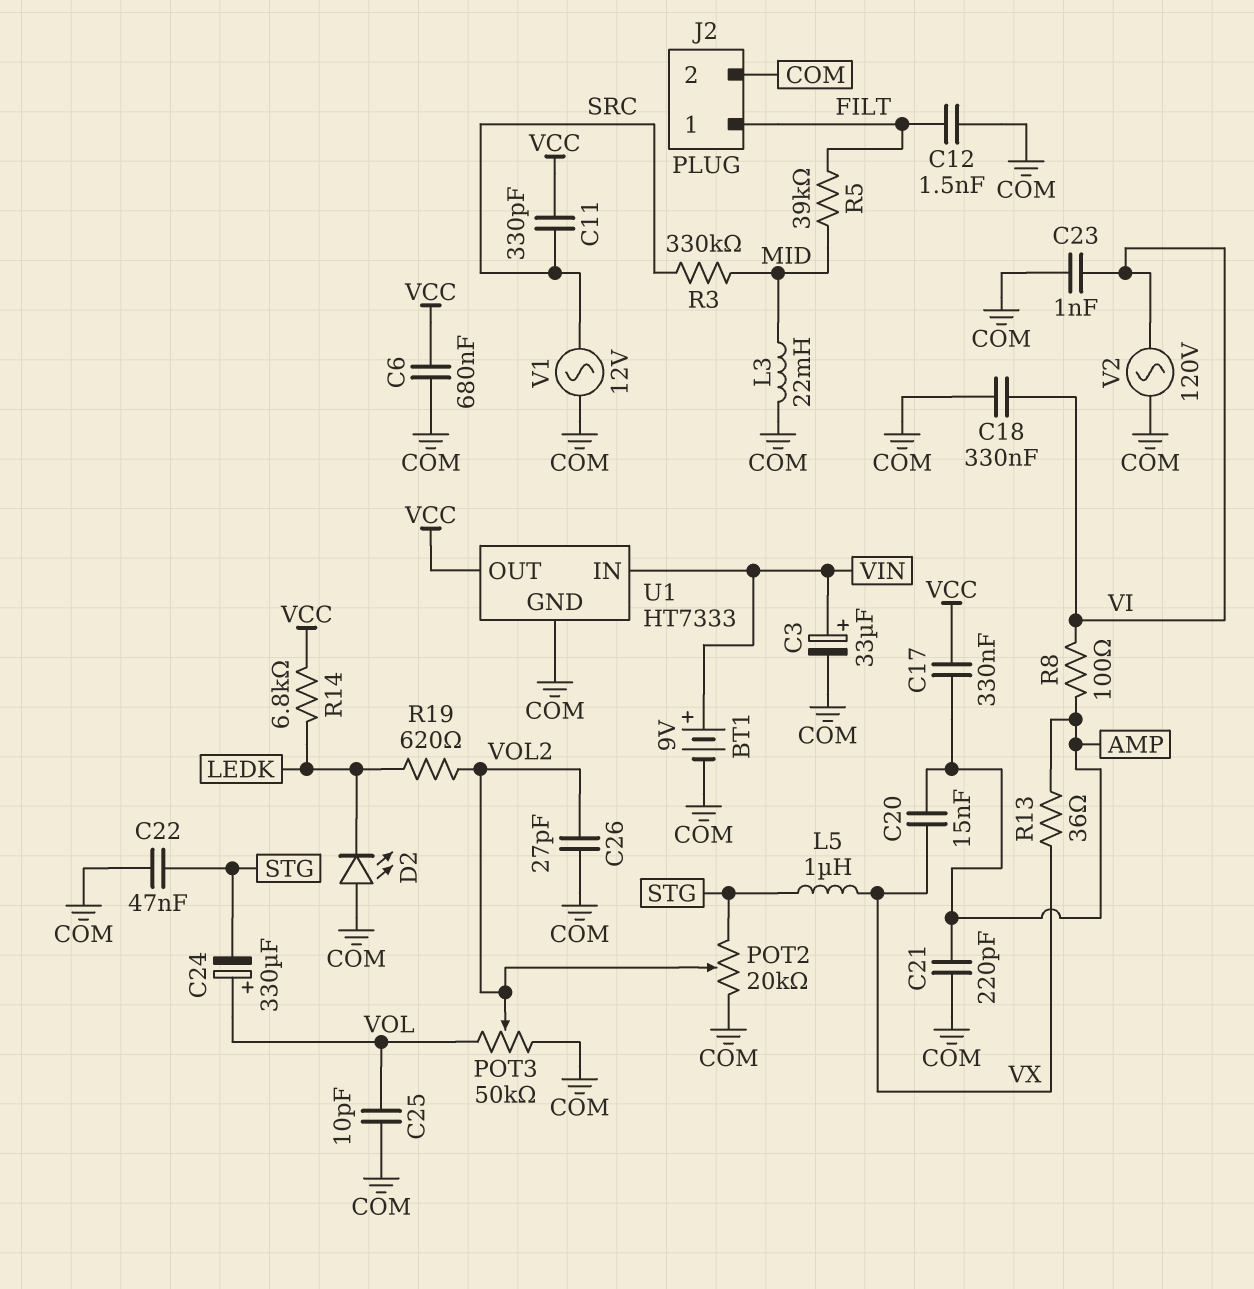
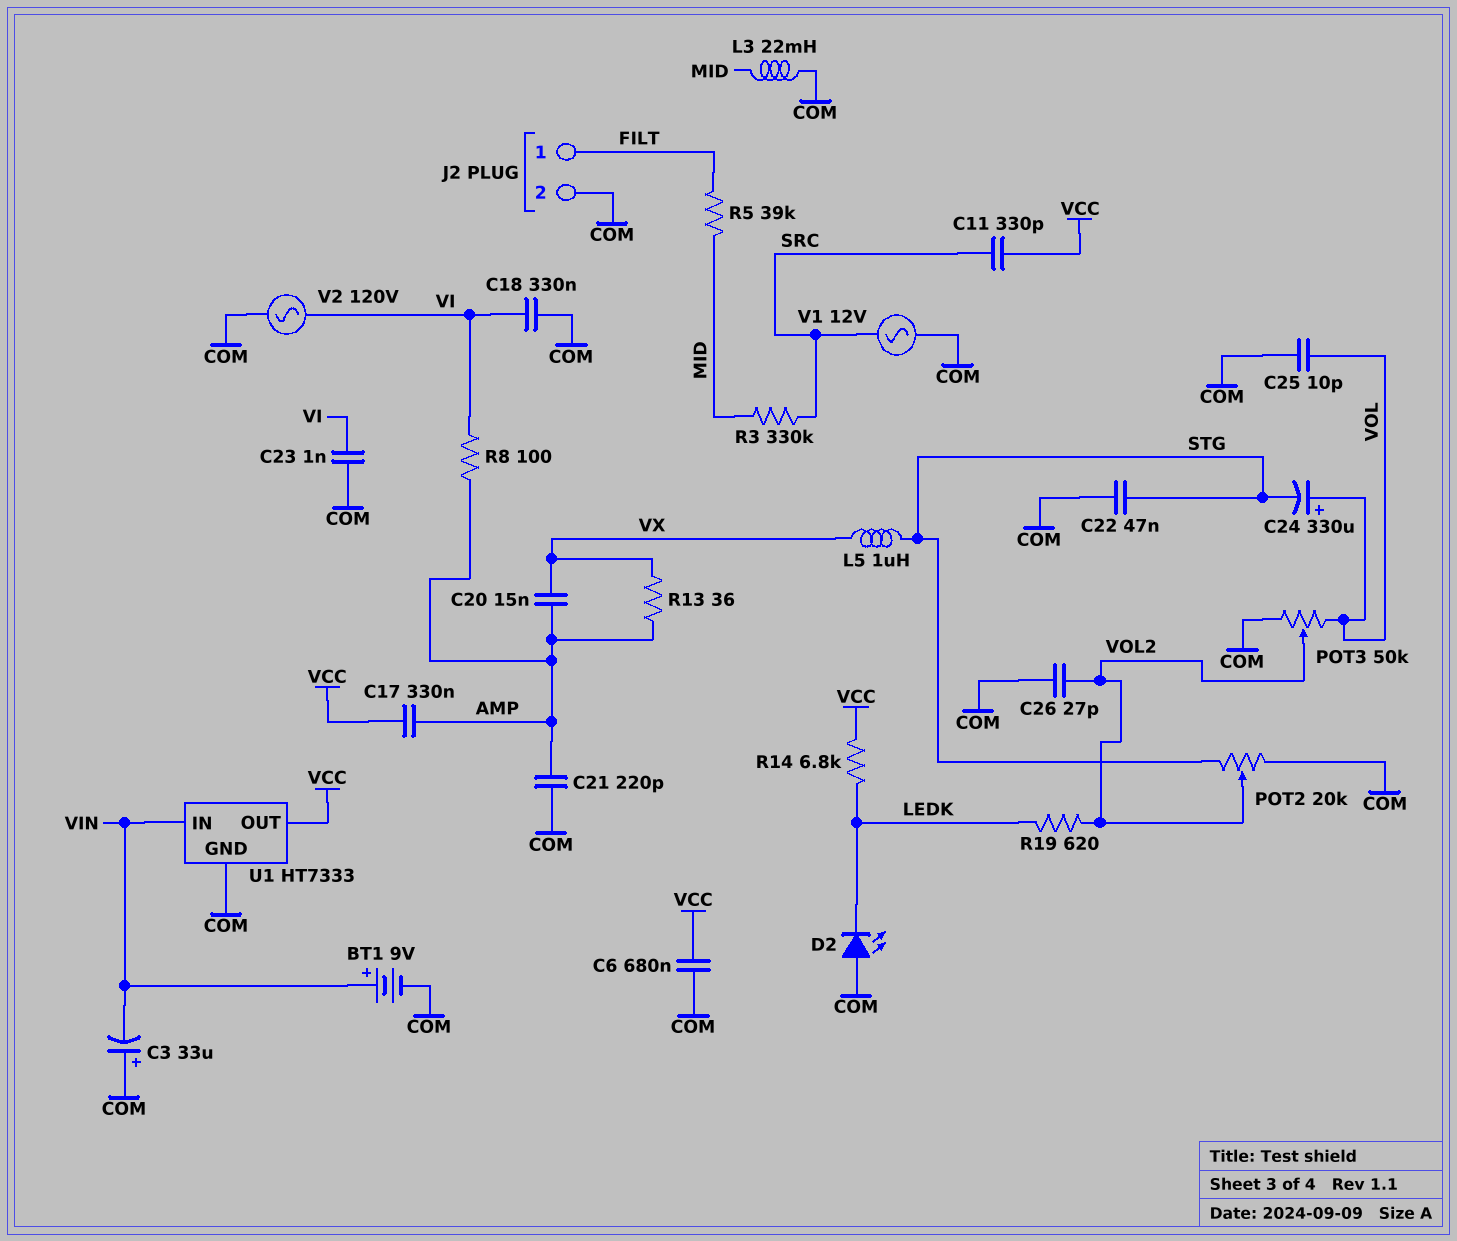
C3: 33uF (plus VIN, minus COM) -> 33uF (plus COM, minus VIN)
C12: 1.5nF (COM, FILT) -> none

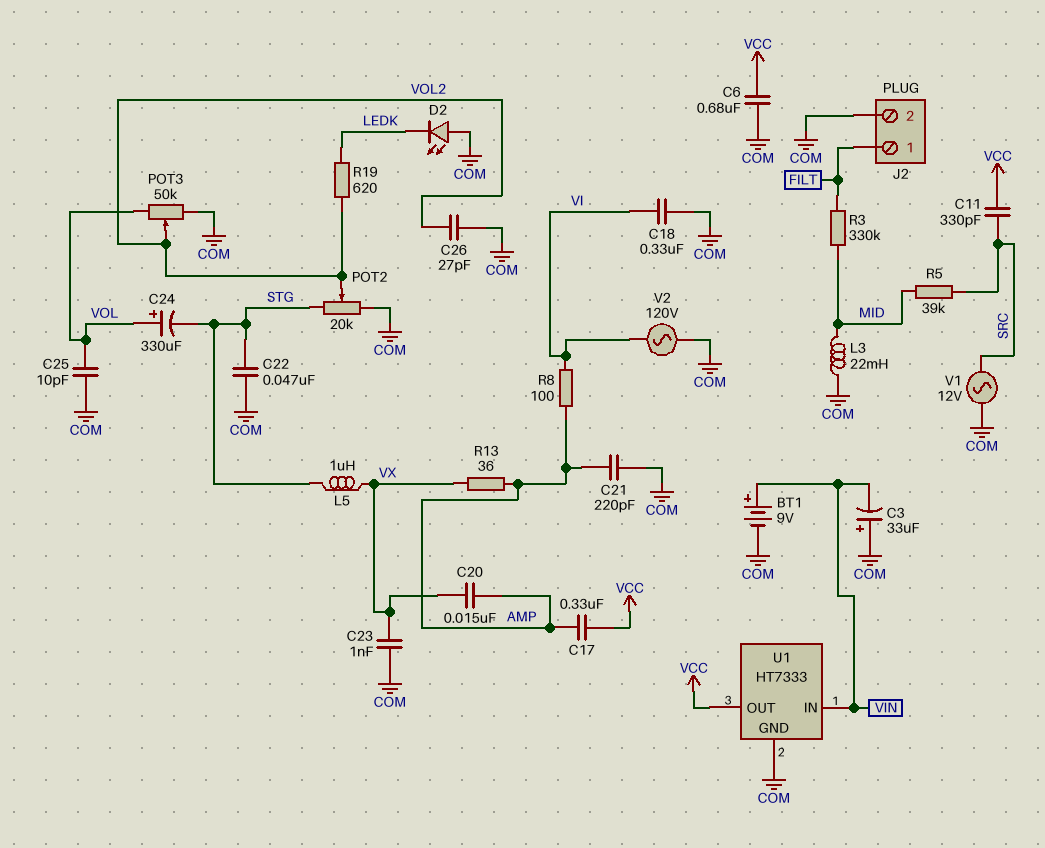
C23: 1nF (COM, VI) -> 1nF (COM, VX)
R3: 330k (MID, SRC) -> 330k (FILT, MID)
R5: 39k (FILT, MID) -> 39k (MID, SRC)
R14: 6.8k (LEDK, VCC) -> none

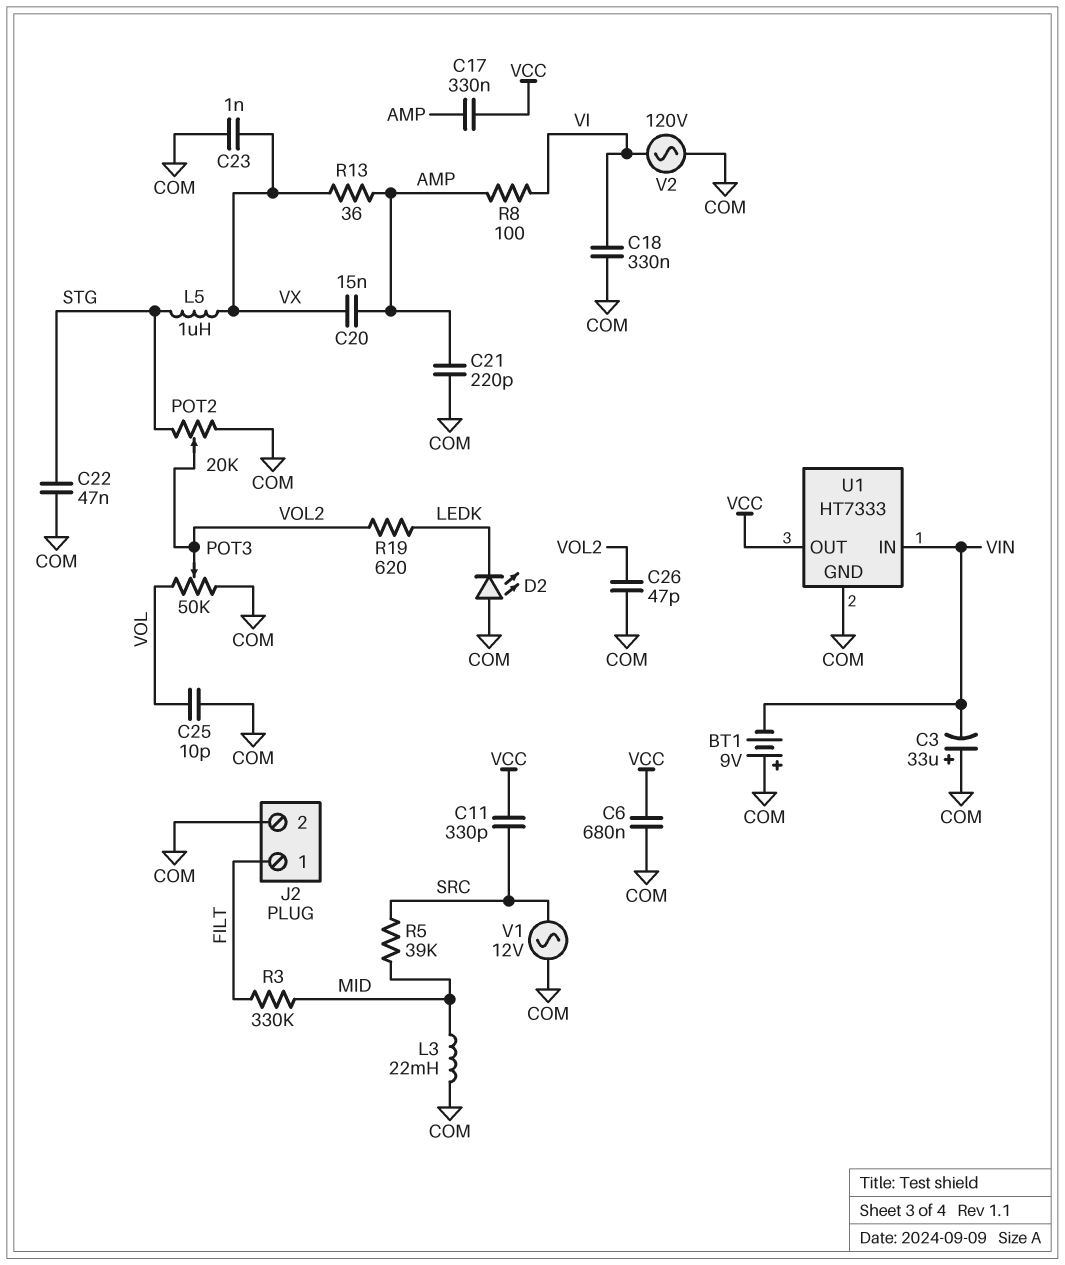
BT1: 9V (plus VIN, minus COM) -> 9V (plus COM, minus VIN)
C24: 330uF (plus VOL, minus STG) -> none
C26: 27pF (COM, VOL2) -> 47pF (COM, VOL2)

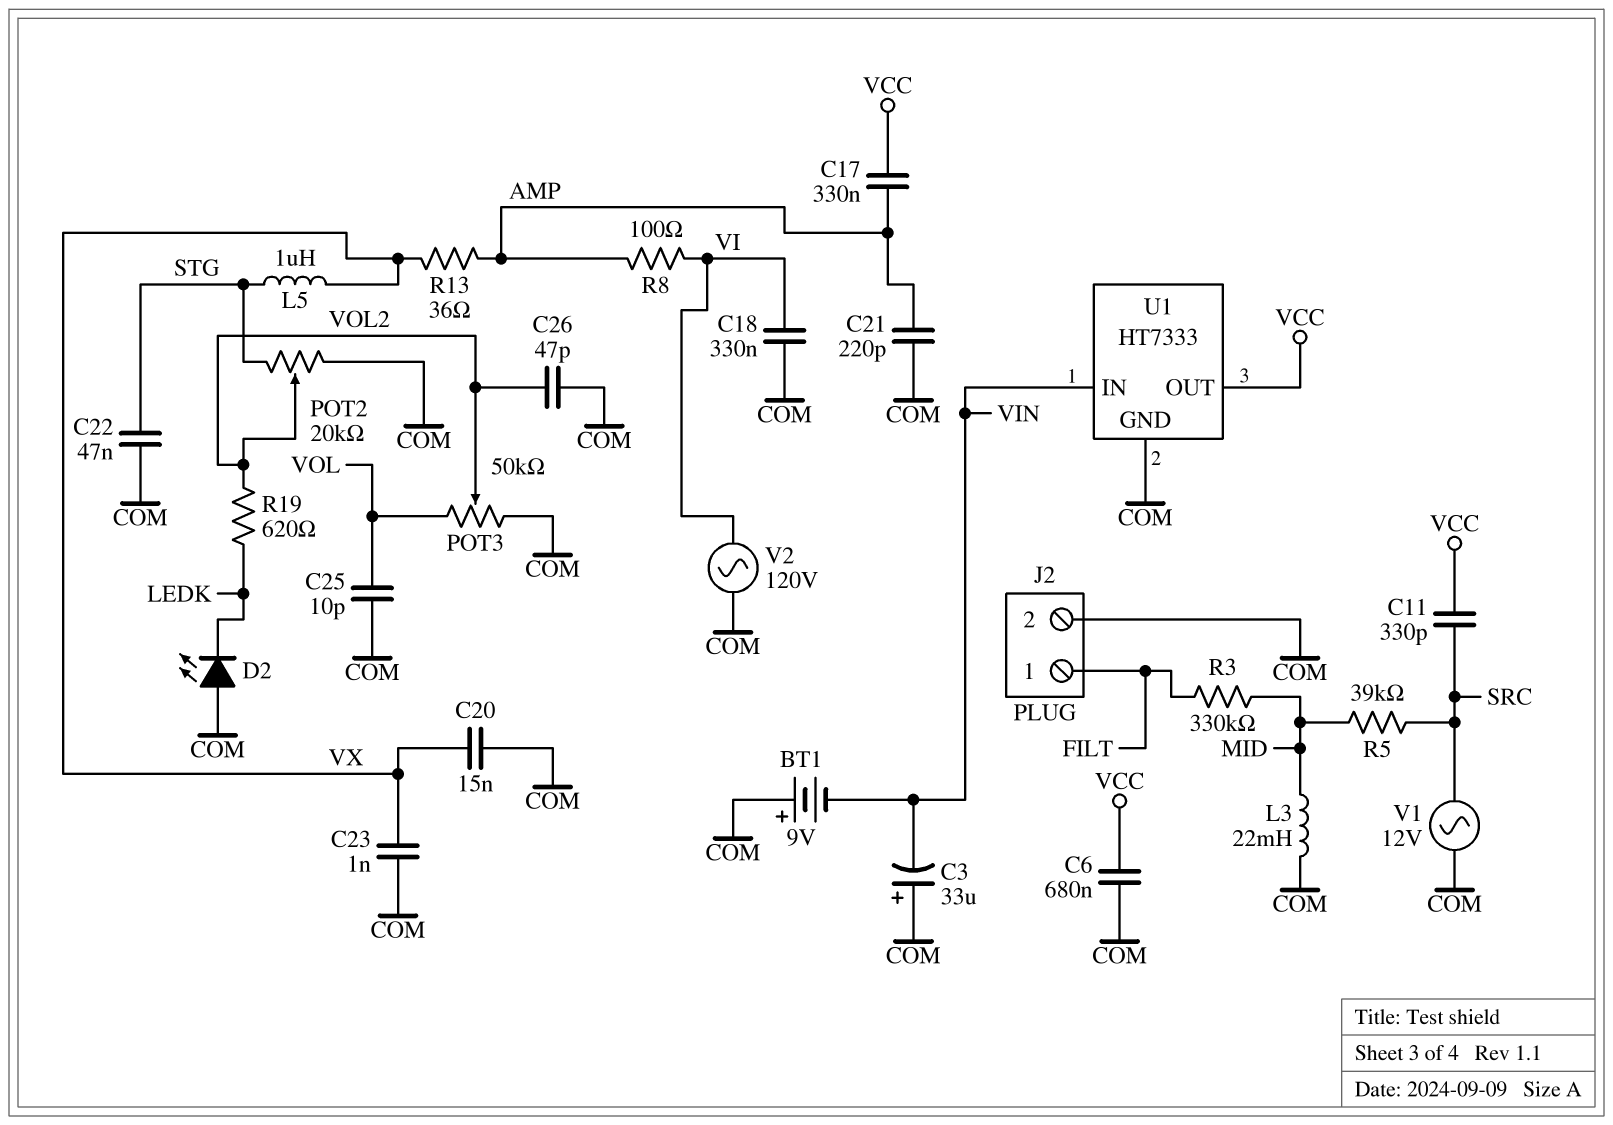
C20: 15nF (AMP, VX) -> 15nF (COM, VX)

